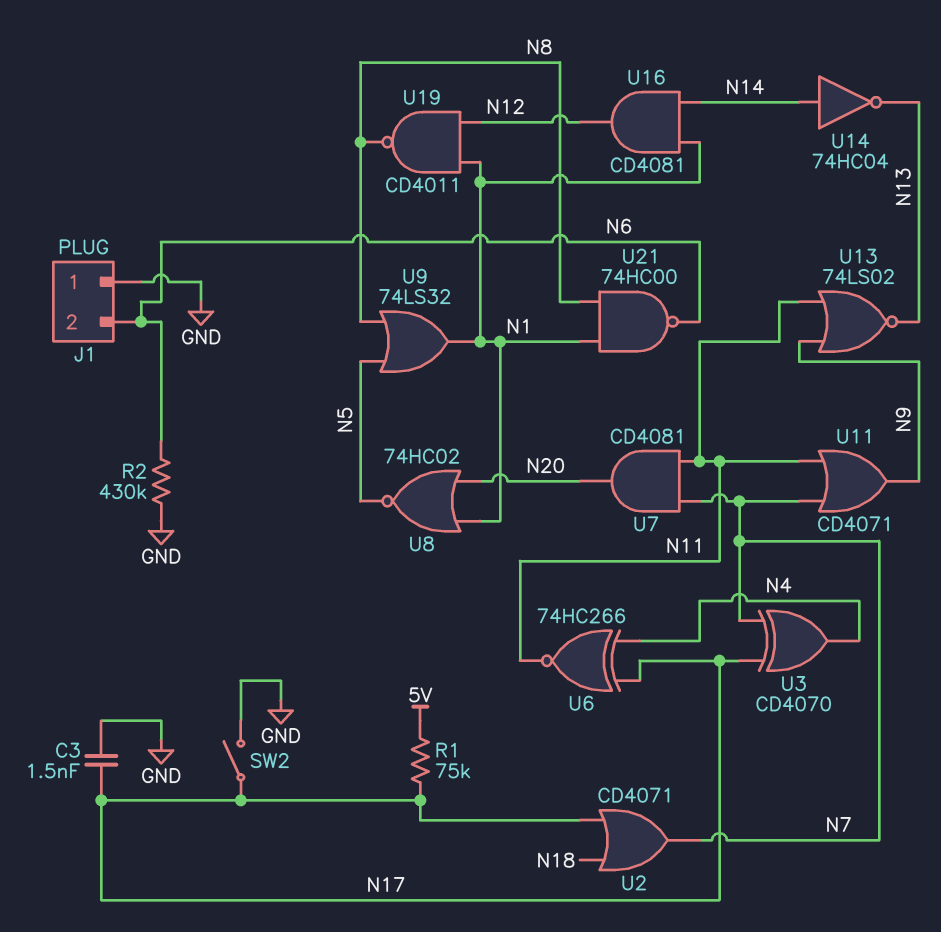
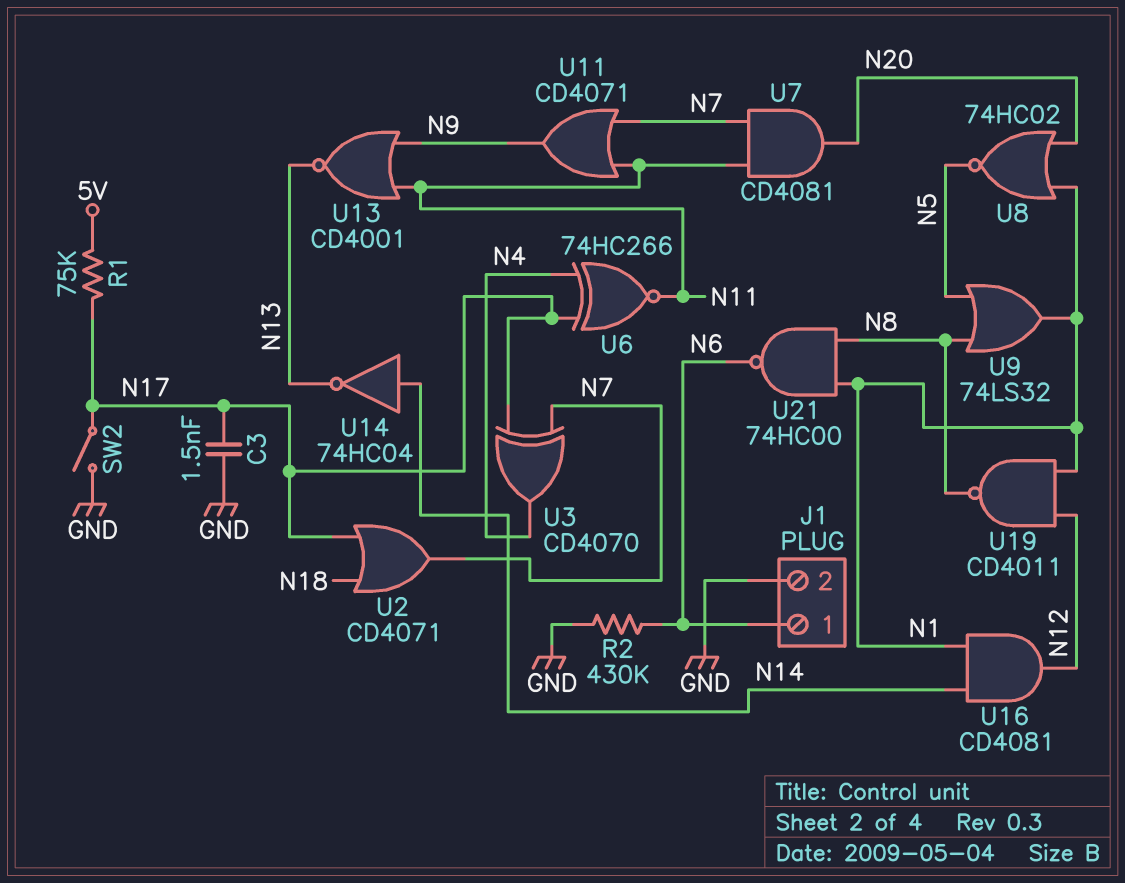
J1 pin 1: GND -> N6
J1 pin 2: N6 -> GND
U13: NOR 74LS02 (in N9, in N11, out N13) -> NOR CD4001 (in N9, in N11, out N13)

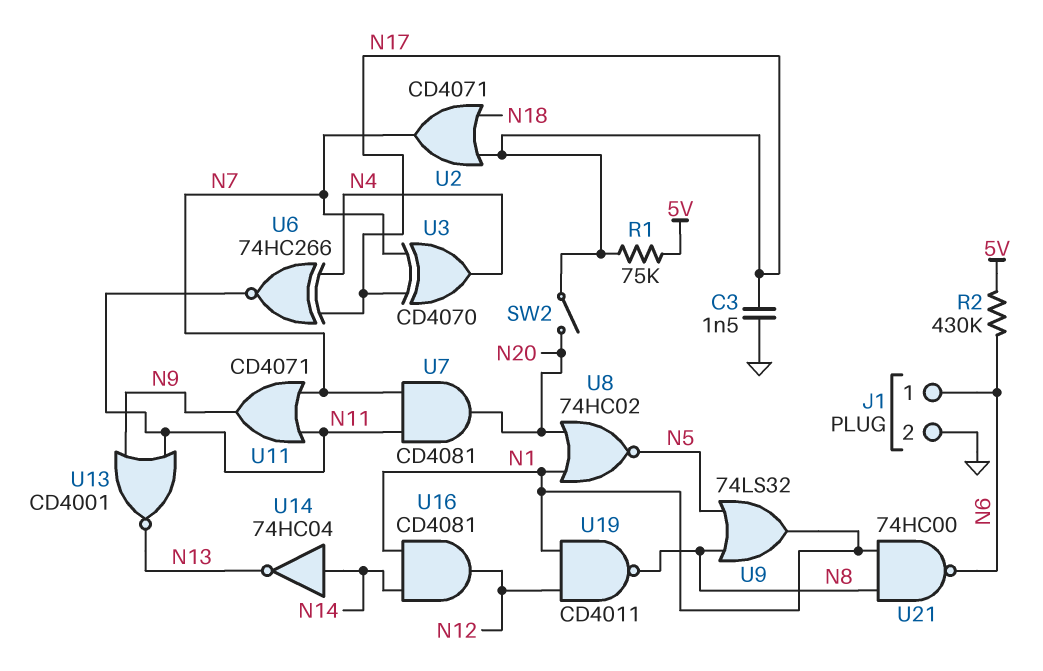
R2: 430k (GND, N6) -> 430k (5V, N6)
SW2: switch (GND, N17) -> switch (N17, N20)

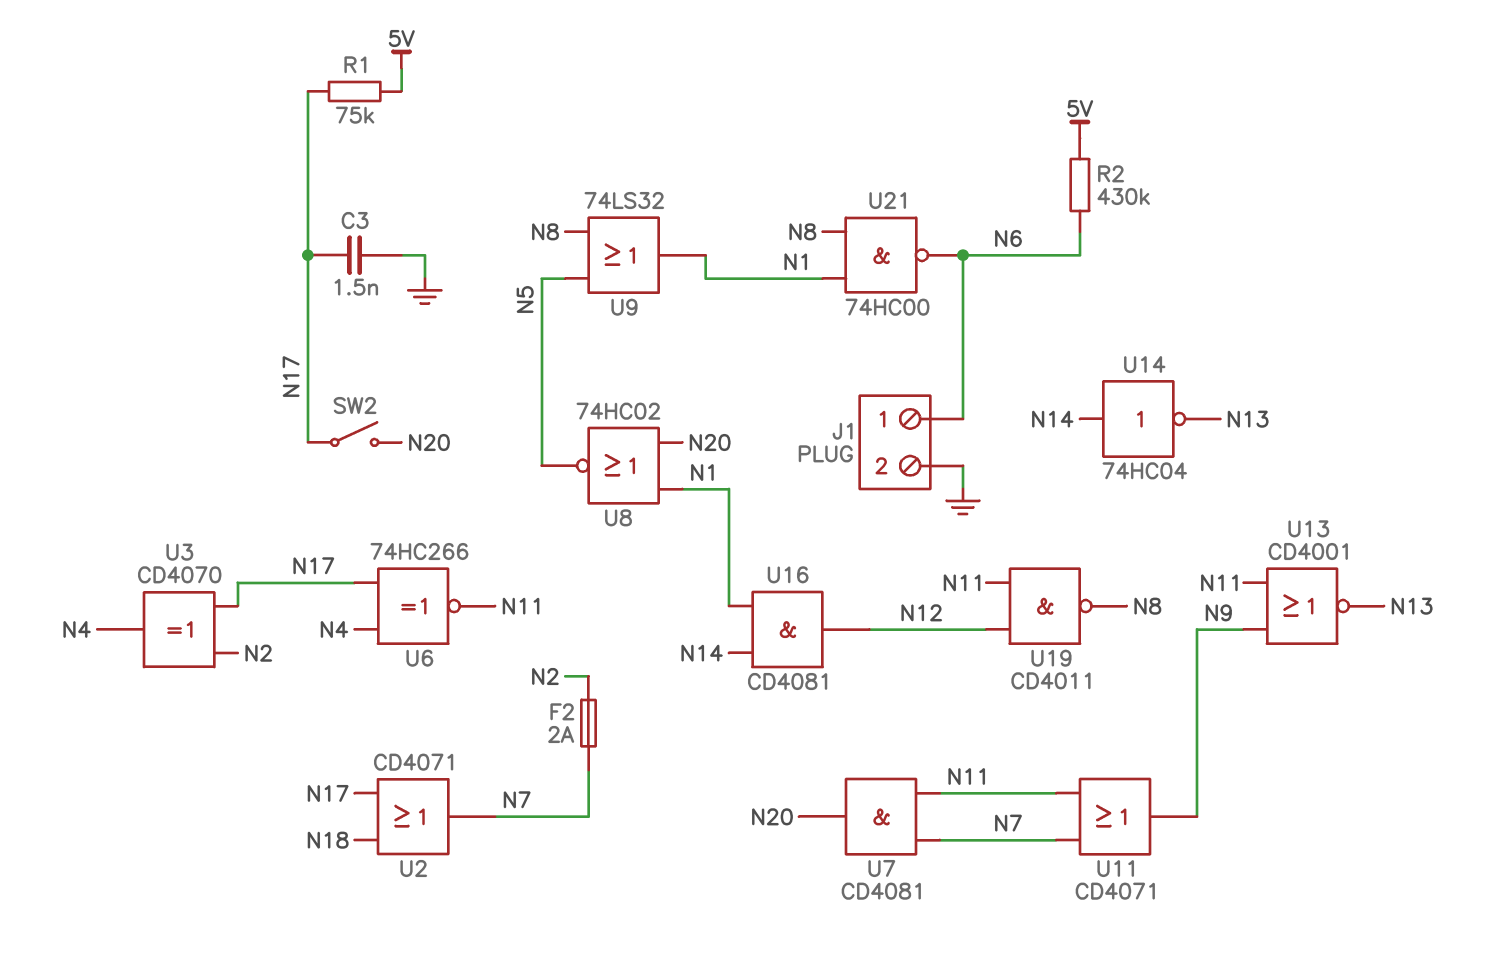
F2: none -> 2A (N2, N7)
U3: XOR CD4070 (in N7, in N17, out N4) -> XOR CD4070 (in N2, in N17, out N4)
U19: NAND CD4011 (in N1, in N12, out N8) -> NAND CD4011 (in N11, in N12, out N8)

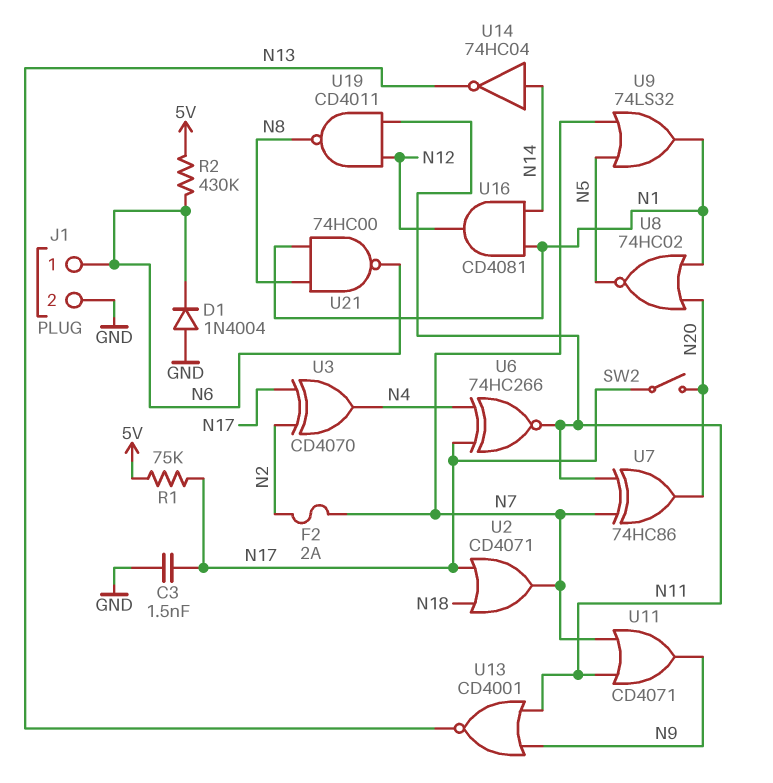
D1: none -> diode 1N4004 (A GND, K N6)
U7: AND CD4081 (in N7, in N11, out N20) -> XOR 74HC86 (in N7, in N11, out N20)
U9: OR 74LS32 (in N5, in N8, out N1) -> OR 74LS32 (in N5, in N7, out N1)

